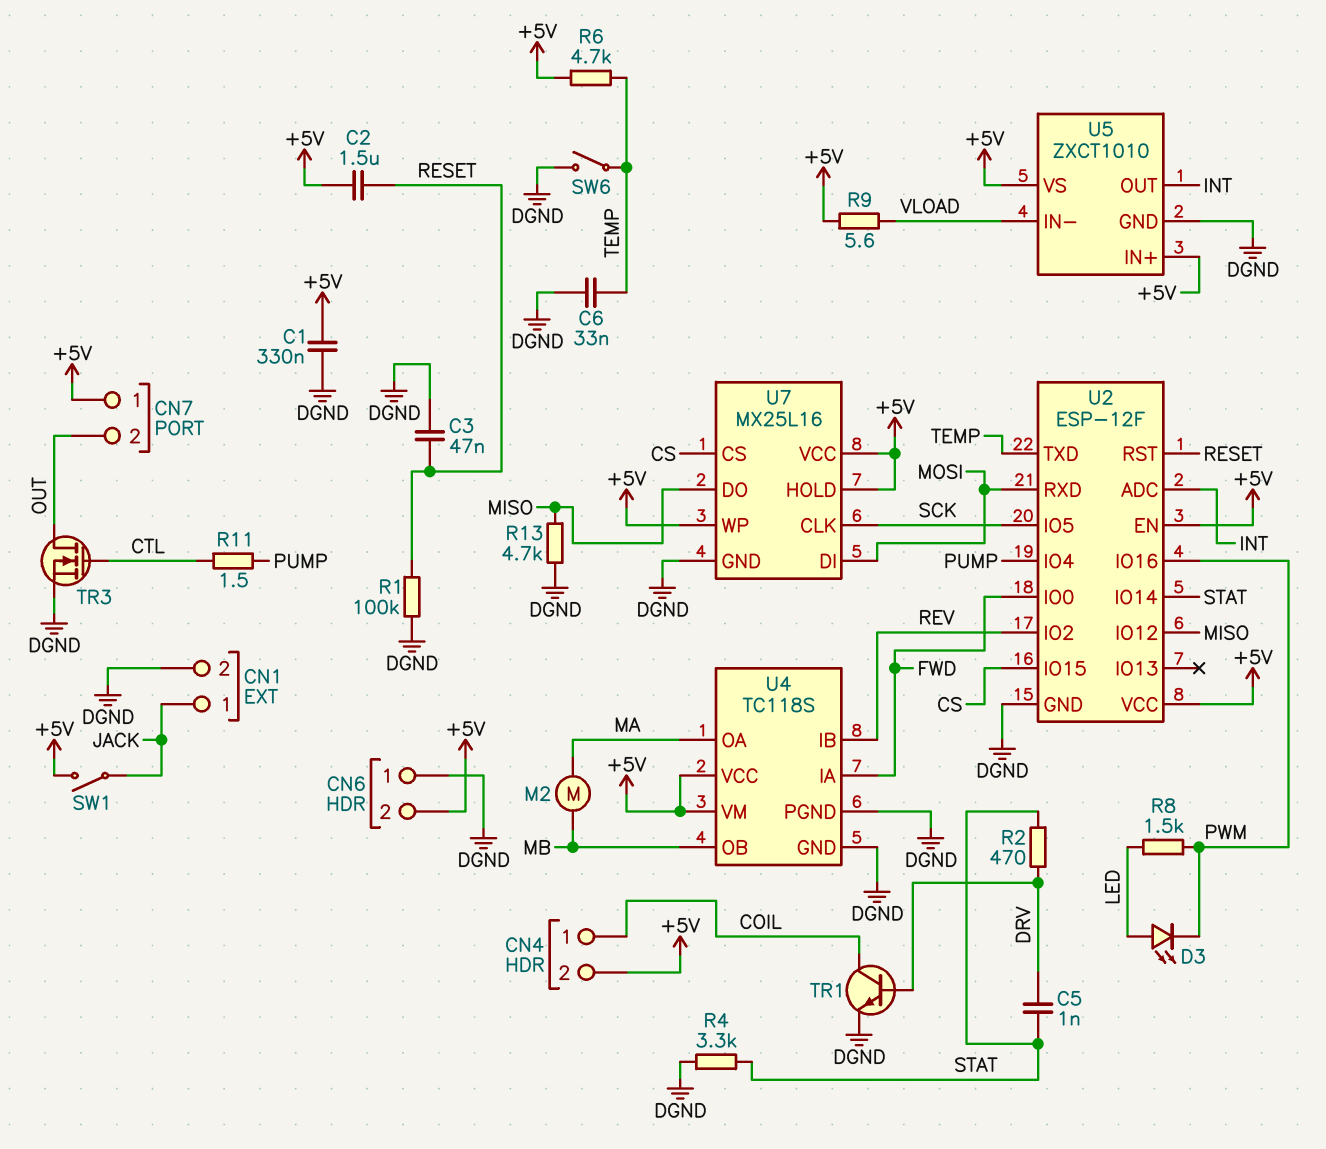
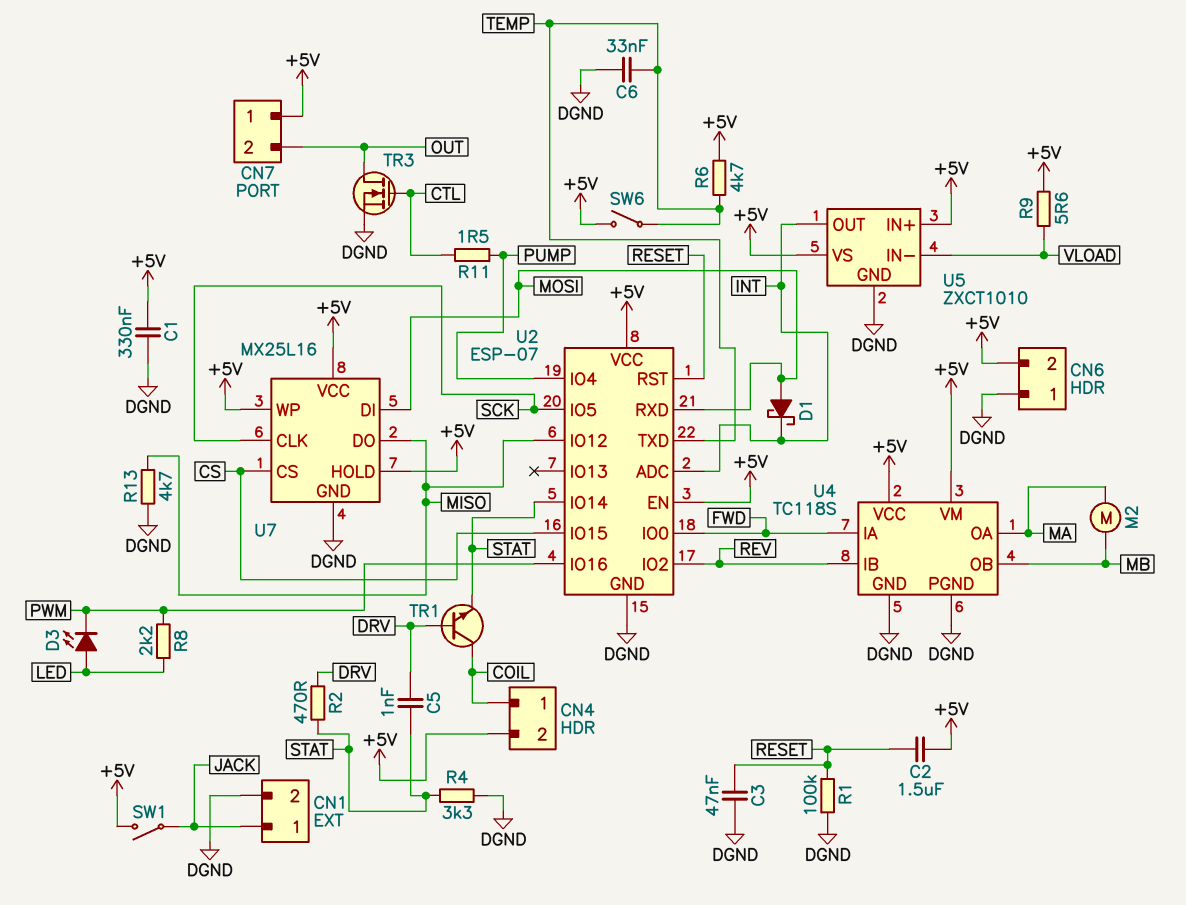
D1: none -> schottky (A MOSI, K INT)
R8: 1.5k (LED, PWM) -> 2.2k (LED, PWM)
SW6: switch (DGND, TEMP) -> switch (+5V, TEMP)
TR1: NPN (B DRV, C COIL, E DGND) -> NPN (B DRV, C COIL, E STAT)
U2: ESP-12F -> ESP-07

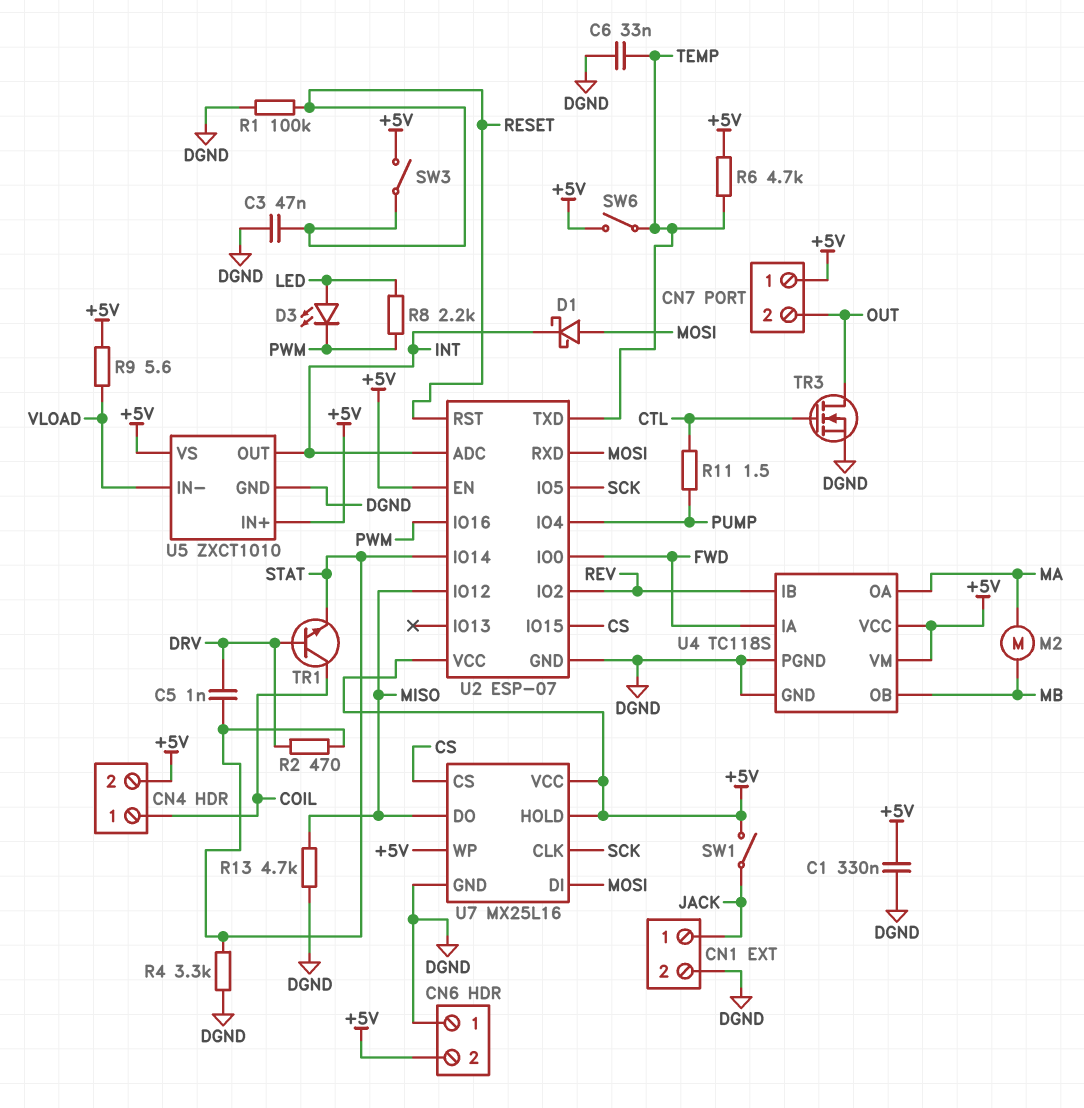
C2: 1.5uF (+5V, RESET) -> none
SW3: none -> switch (+5V, RESET)

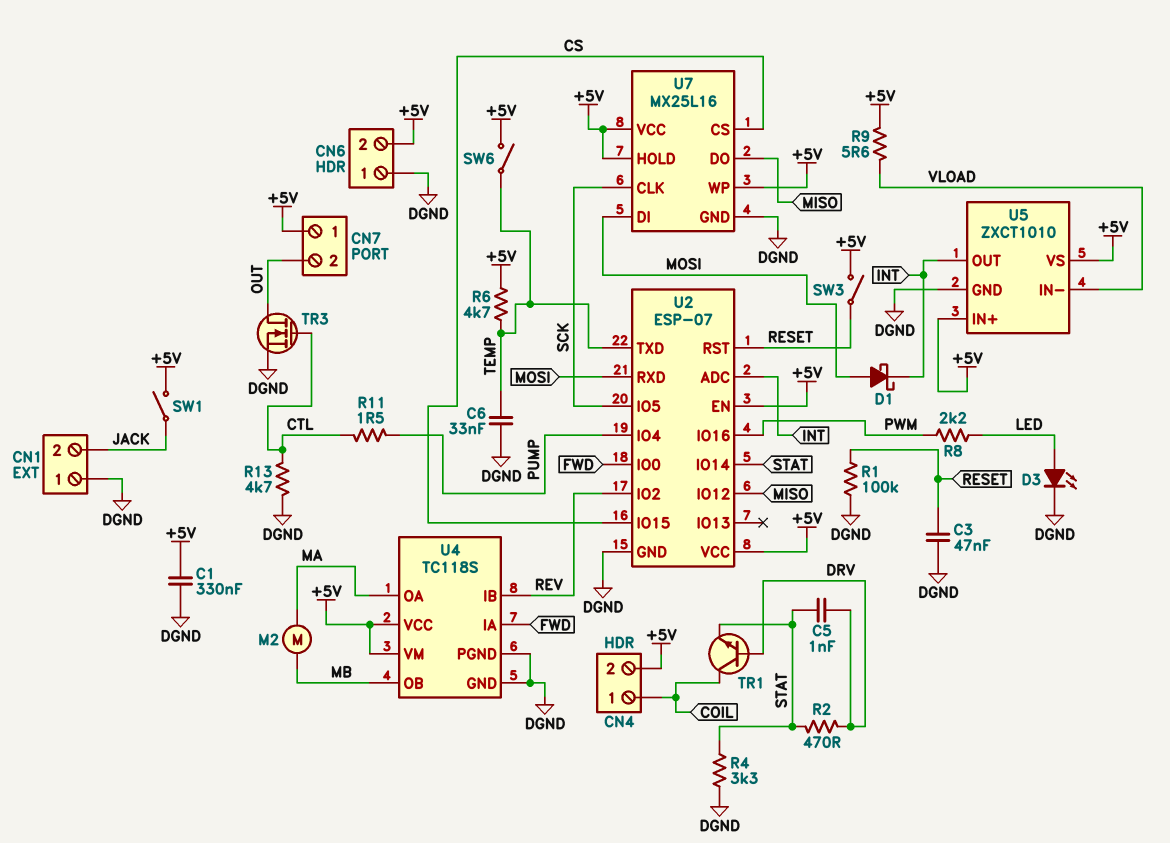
CN1 pin 1: JACK -> DGND
CN1 pin 2: DGND -> JACK
D3: LED (A LED, K PWM) -> LED (A LED, K DGND)
R13: 4.7k (DGND, MISO) -> 4.7k (CTL, DGND)

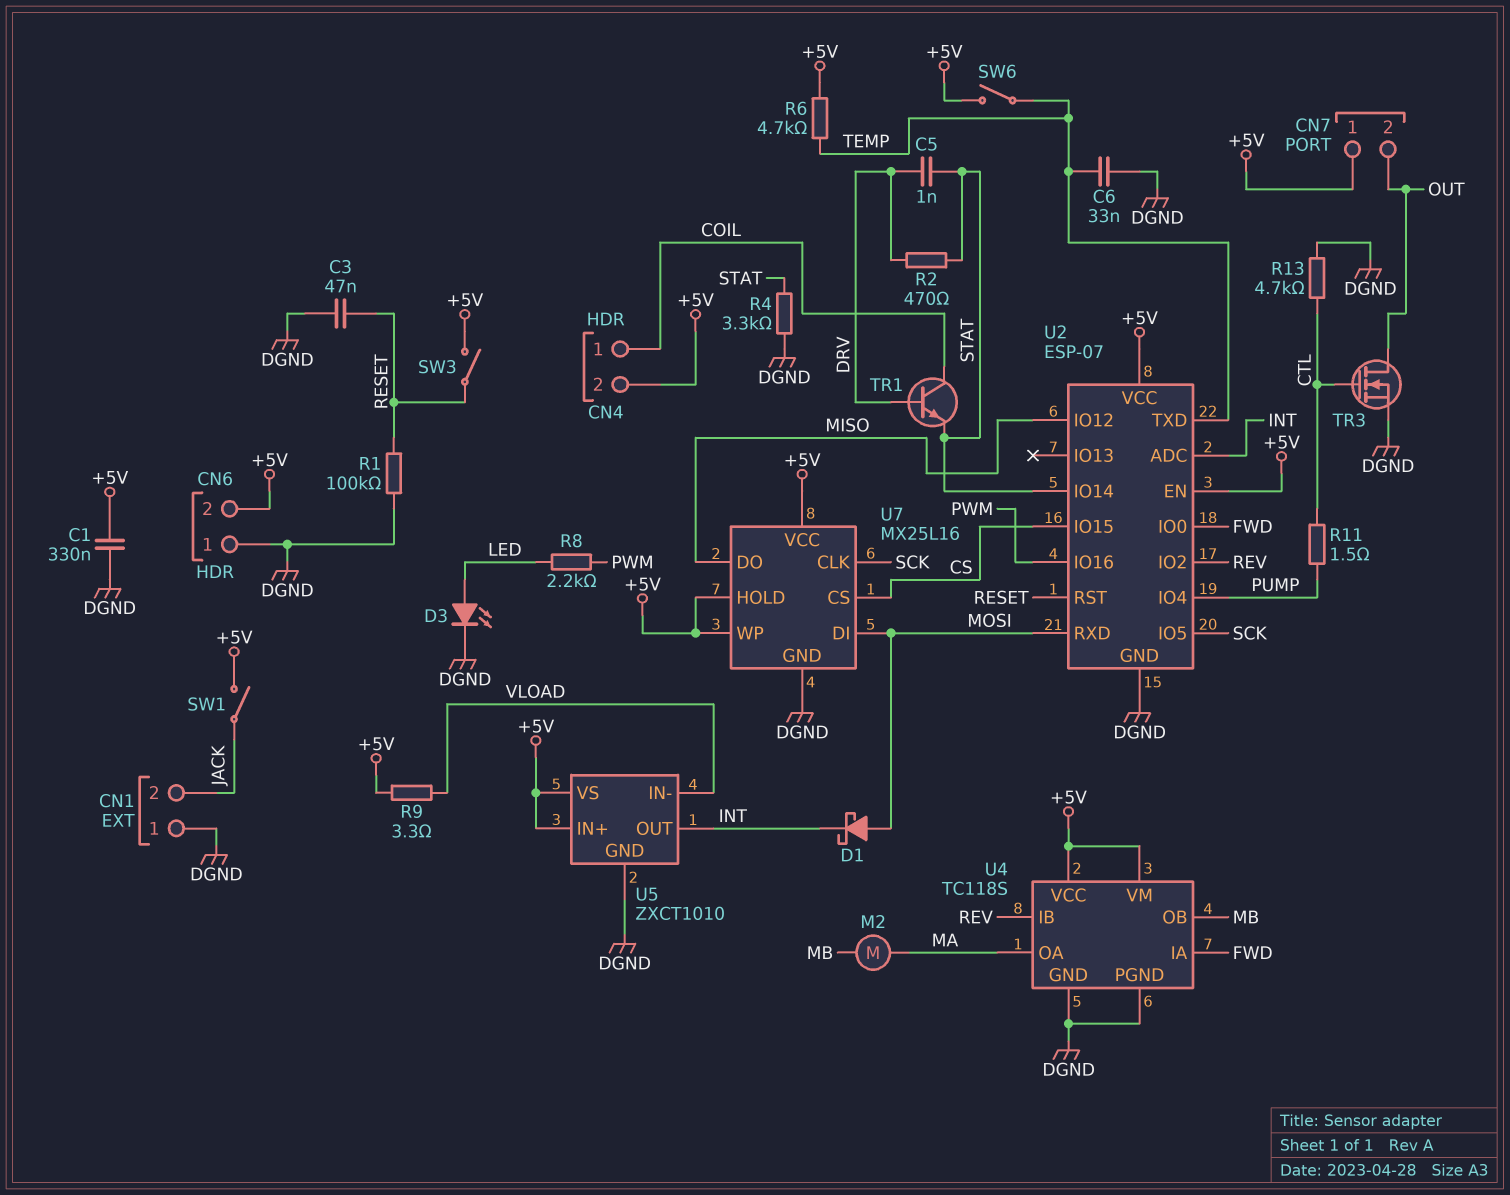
R9: 5.6 (+5V, VLOAD) -> 3.3 (+5V, VLOAD)

